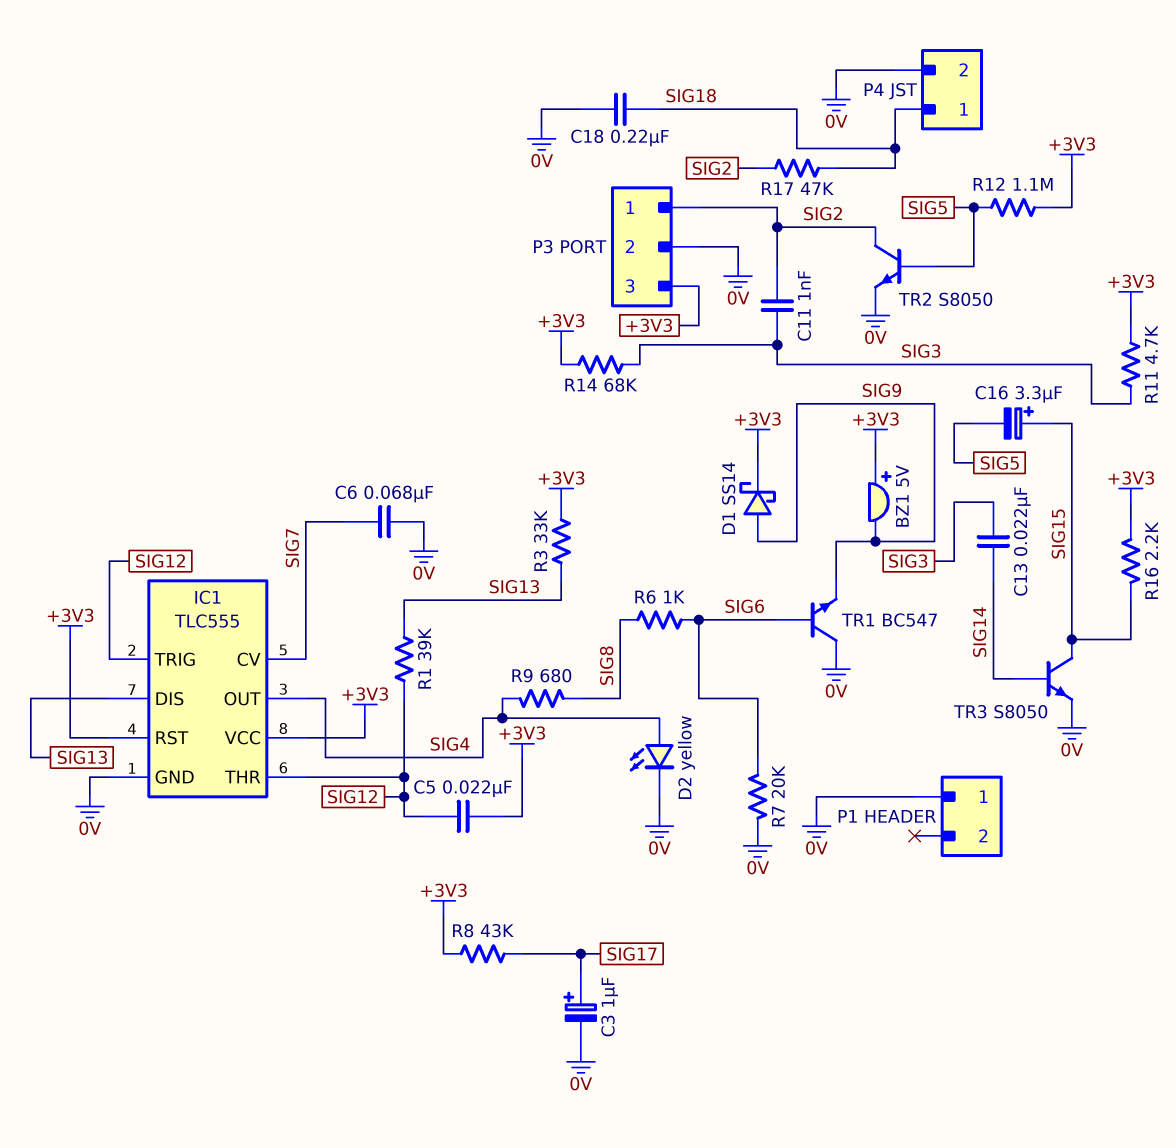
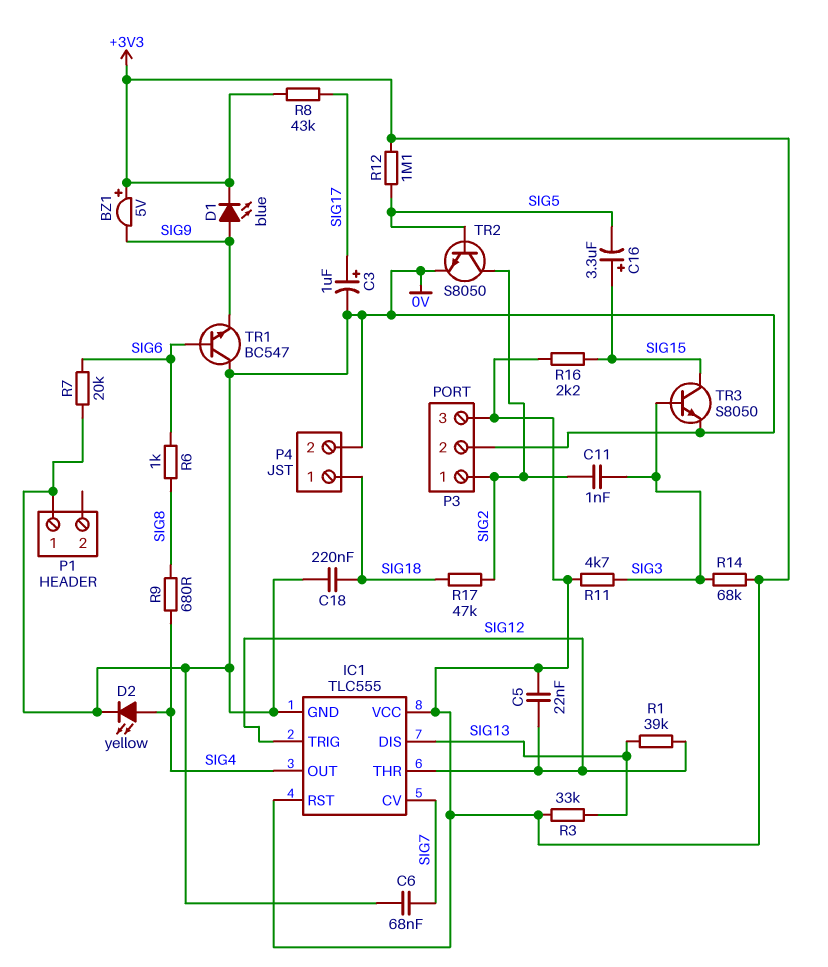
C13: 22nF (SIG3, SIG14) -> none
D1: schottky SS14 (A SIG9, K +3V3) -> LED blue (A SIG9, K +3V3)
TR3: NPN S8050 (B SIG14, C SIG15, E 0V) -> NPN S8050 (B SIG3, C SIG15, E 0V)

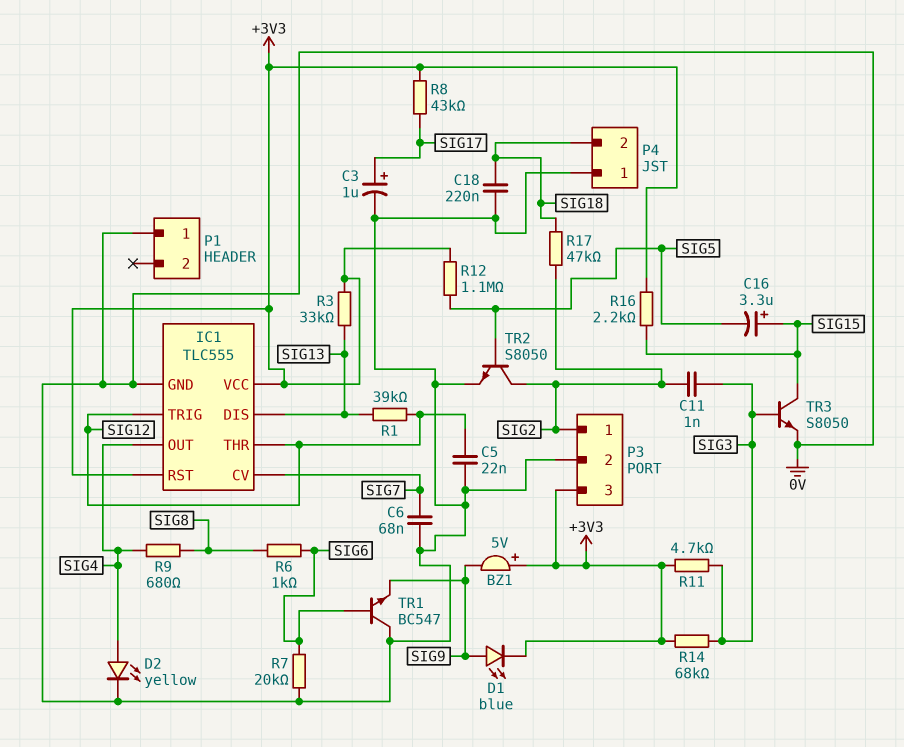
C5: 22nF (+3V3, SIG12) -> 22nF (0V, SIG12)
P4 pin 1: SIG18 -> 0V
P4 pin 2: 0V -> SIG18

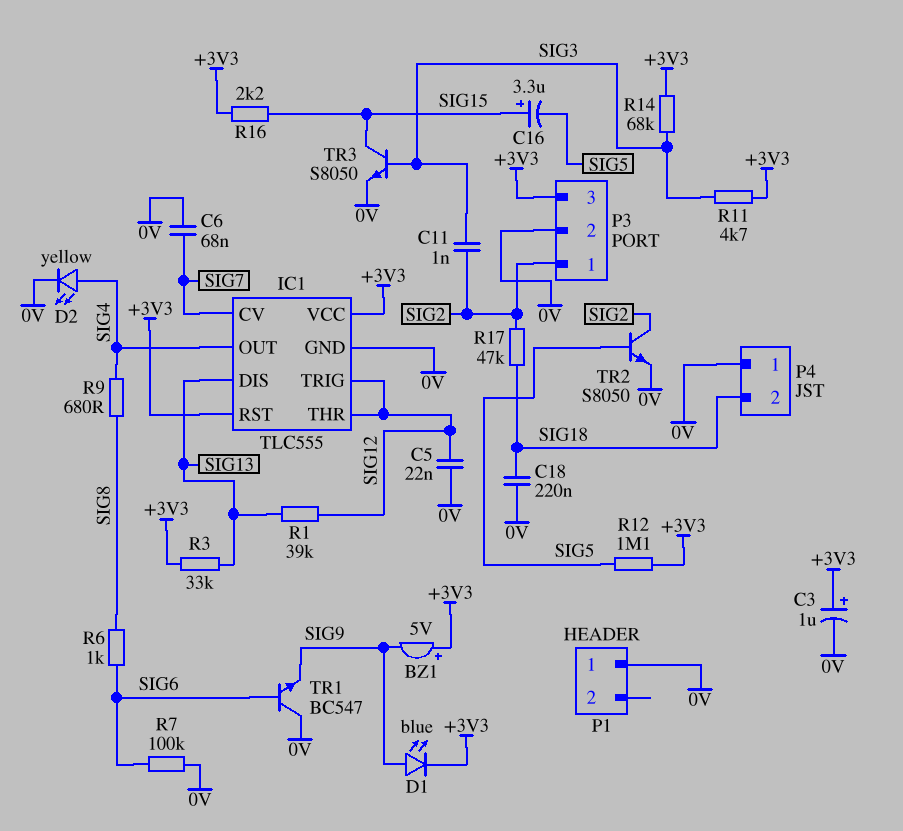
C3: 1uF (plus SIG17, minus 0V) -> 1uF (plus +3V3, minus 0V)
R7: 20k (0V, SIG6) -> 100k (0V, SIG6)
R8: 43k (+3V3, SIG17) -> none

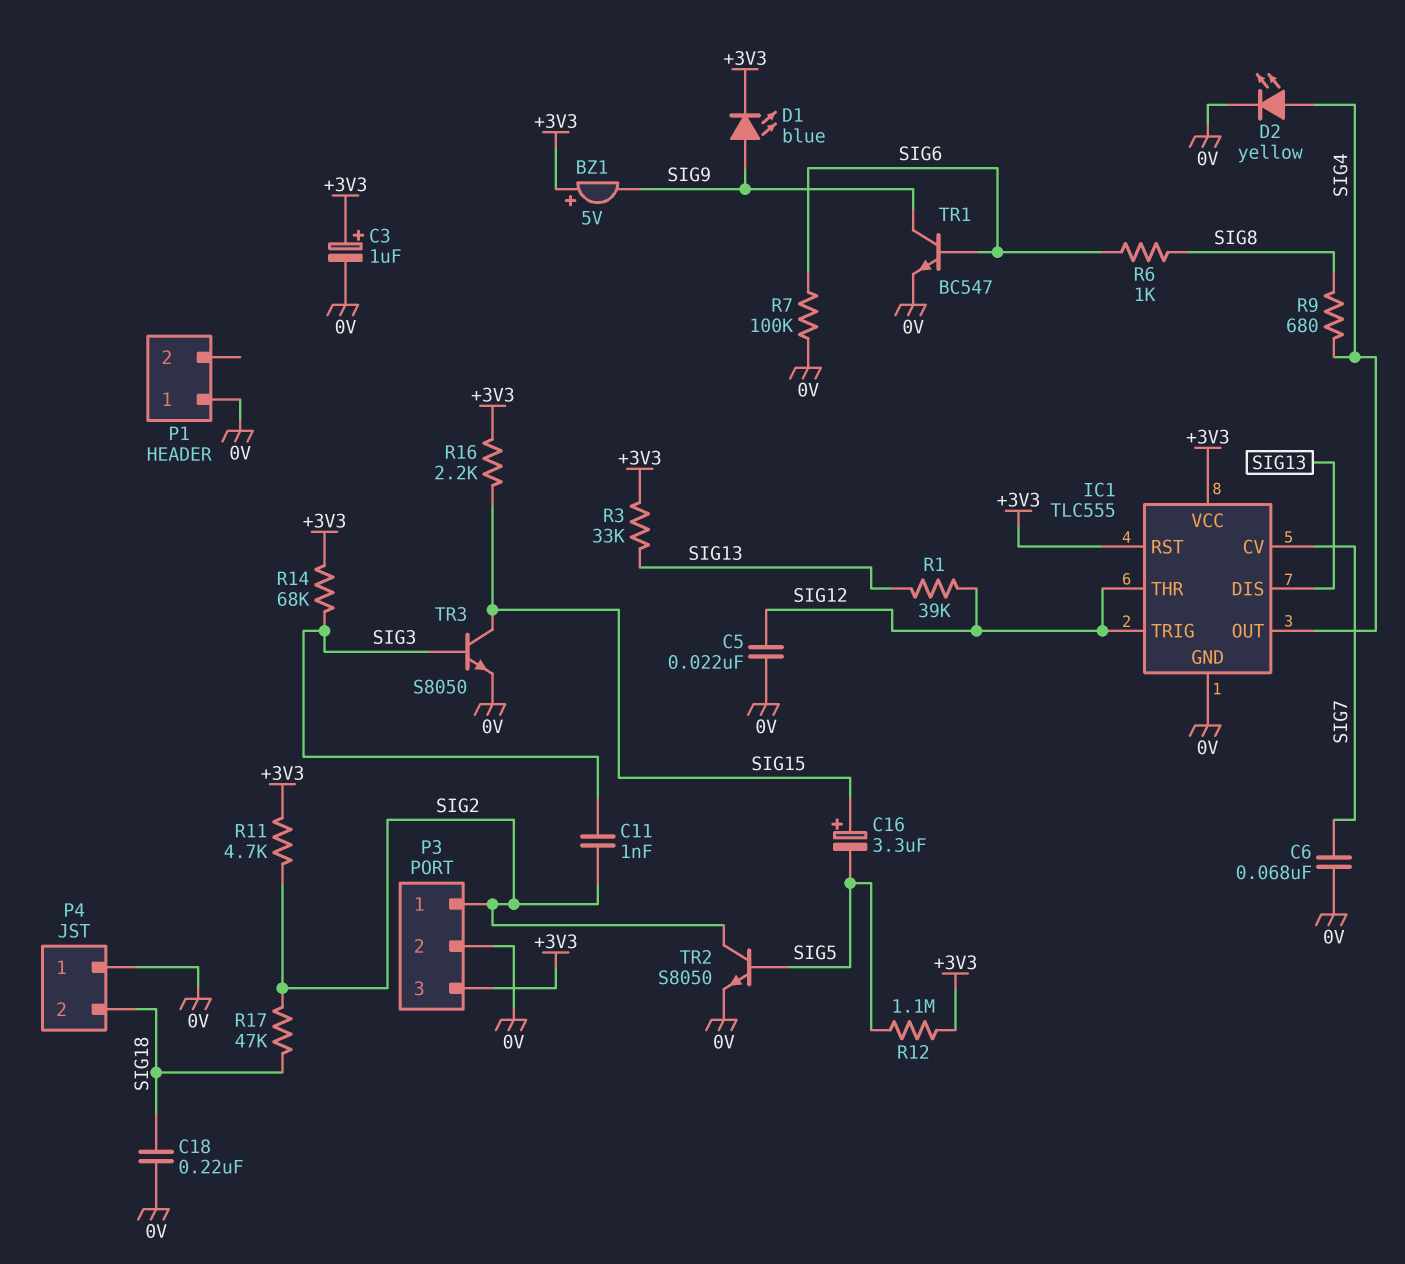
R11: 4.7k (+3V3, SIG3) -> 4.7k (+3V3, SIG2)
TR1: NPN BC547 (B SIG6, C 0V, E SIG9) -> NPN BC547 (B SIG6, C SIG9, E 0V)

